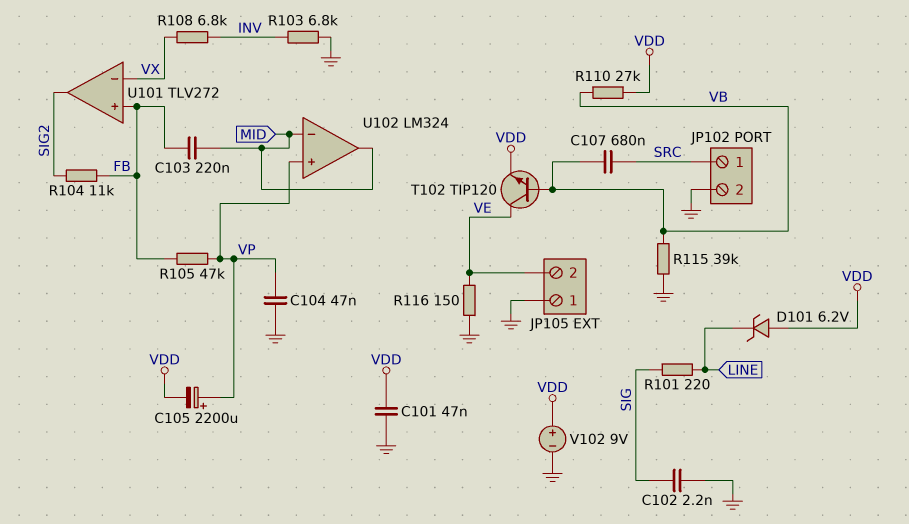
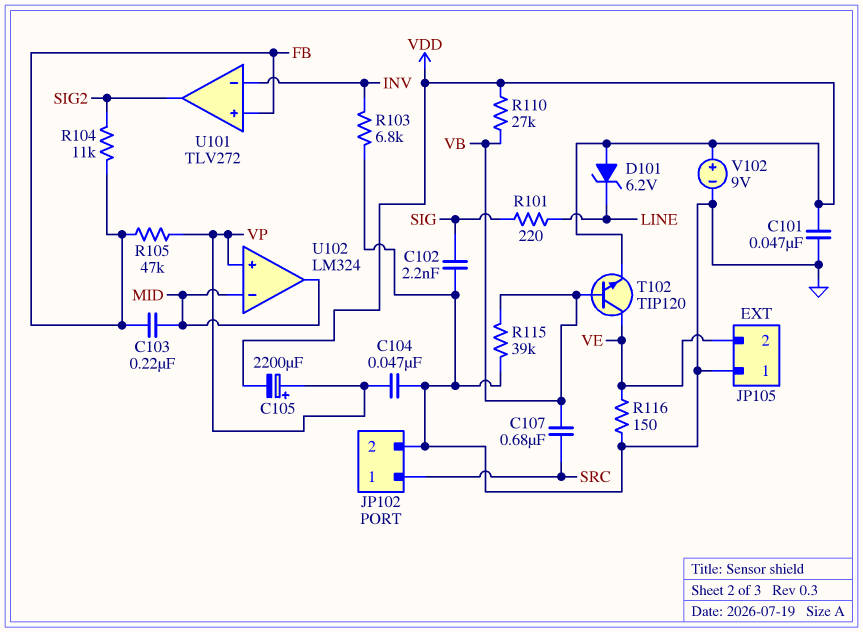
R108: 6.8k (INV, VX) -> none
U101 pin in-: VX -> INV

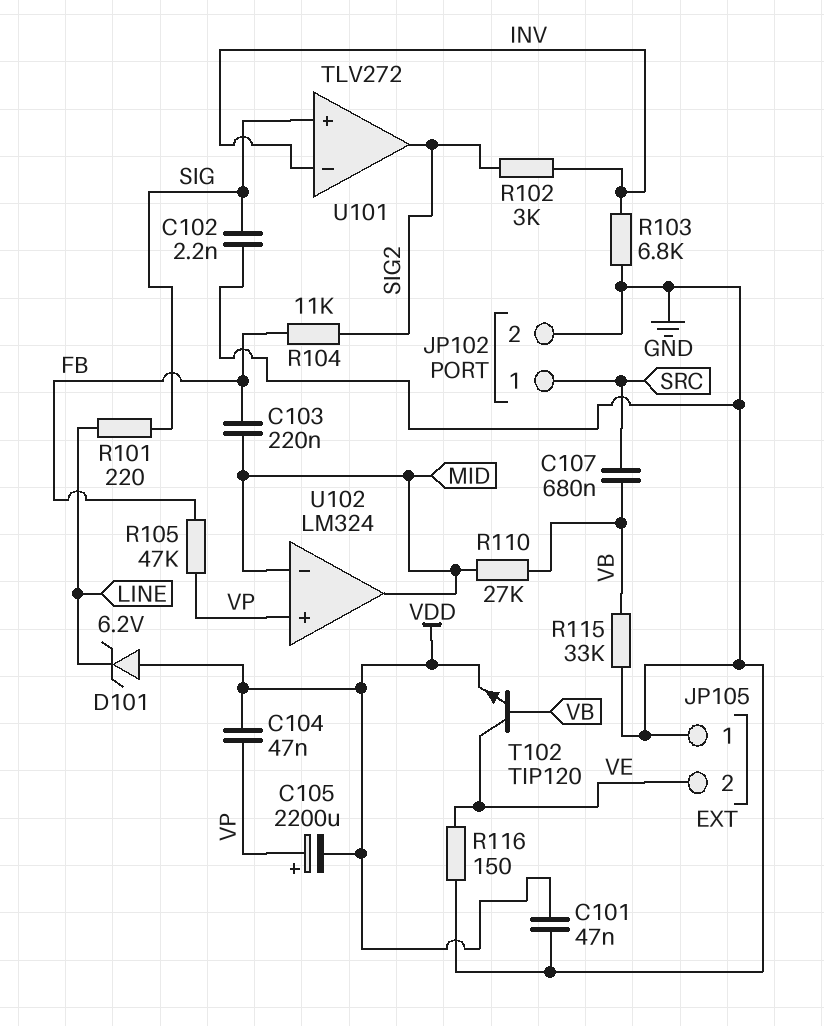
C104: 47nF (GND, VP) -> 47nF (VDD, VP)
R102: none -> 3k (INV, SIG2)
R110: 27k (VB, VDD) -> 27k (MID, VB)
R115: 39k (GND, VB) -> 33k (GND, VB)
U101 pin in+: FB -> SIG
V102: 9V (plus VDD, minus GND) -> none

